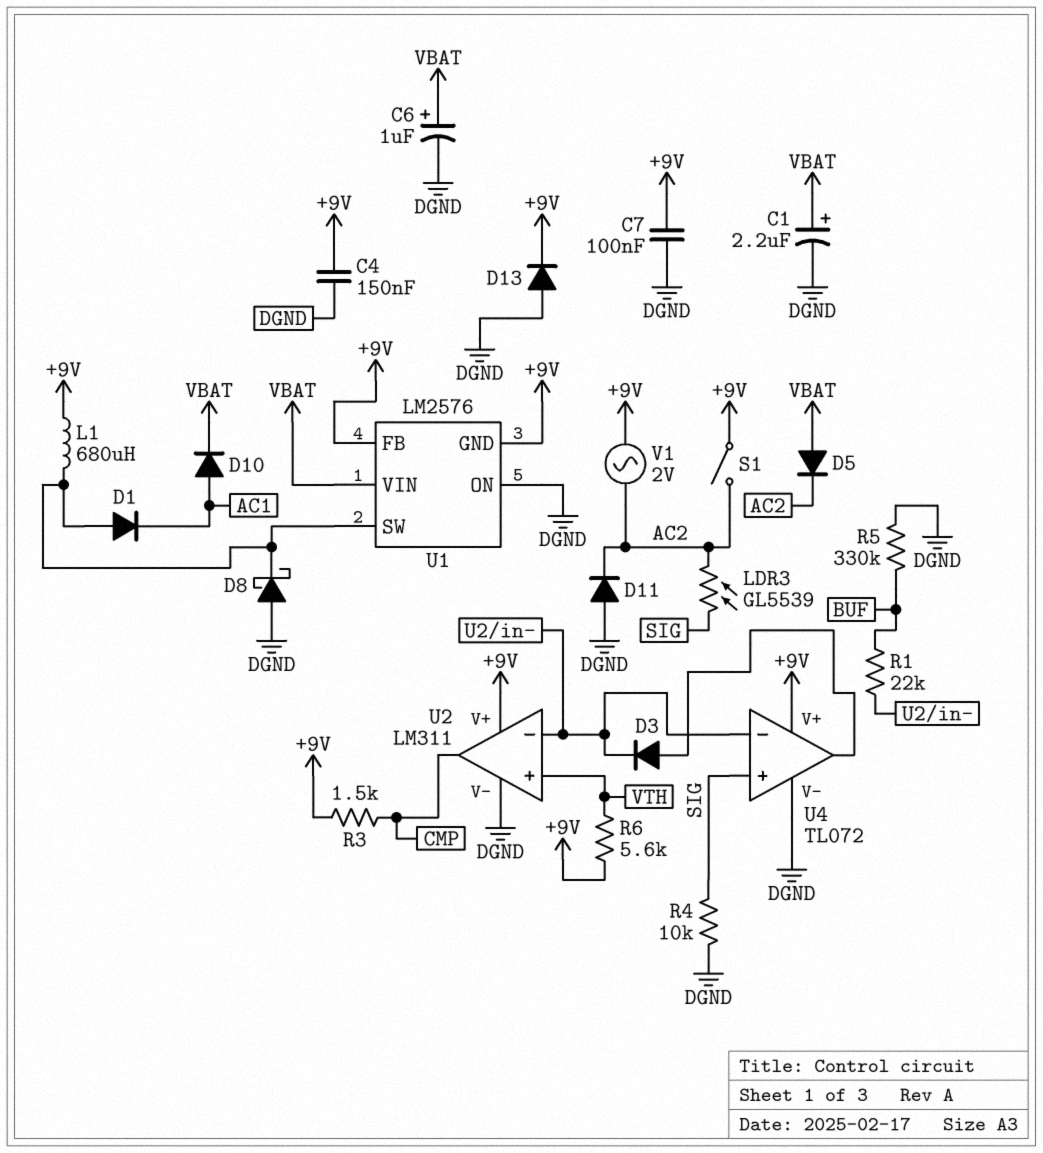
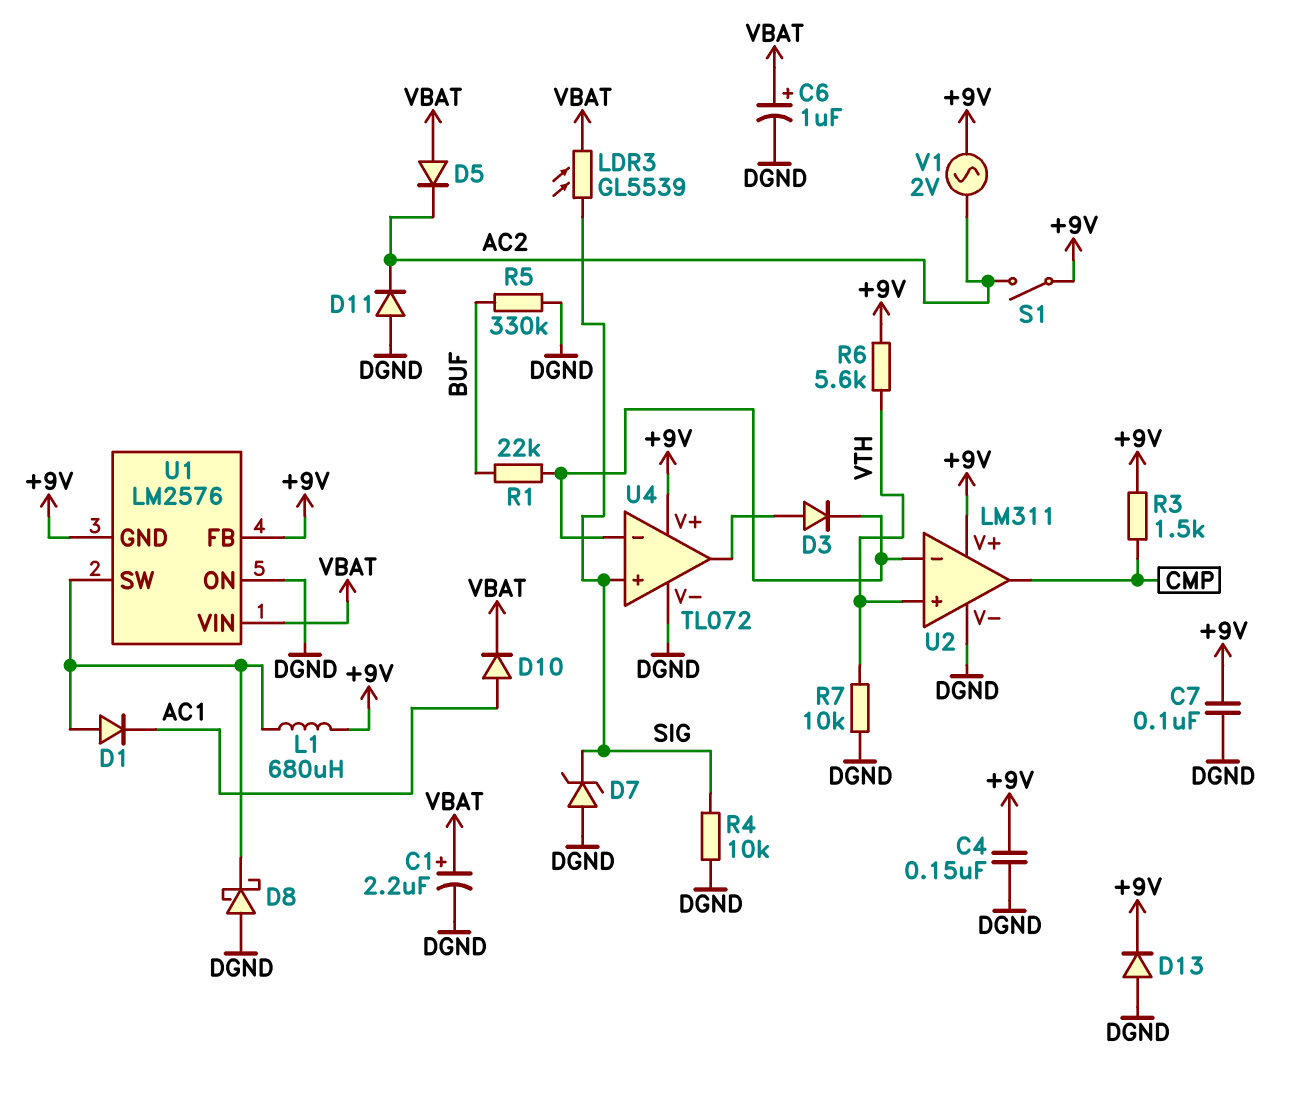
D7: none -> zener (A DGND, K SIG)
LDR3: GL5539 (AC2, SIG) -> GL5539 (SIG, VBAT)
R7: none -> 10k (DGND, VTH)

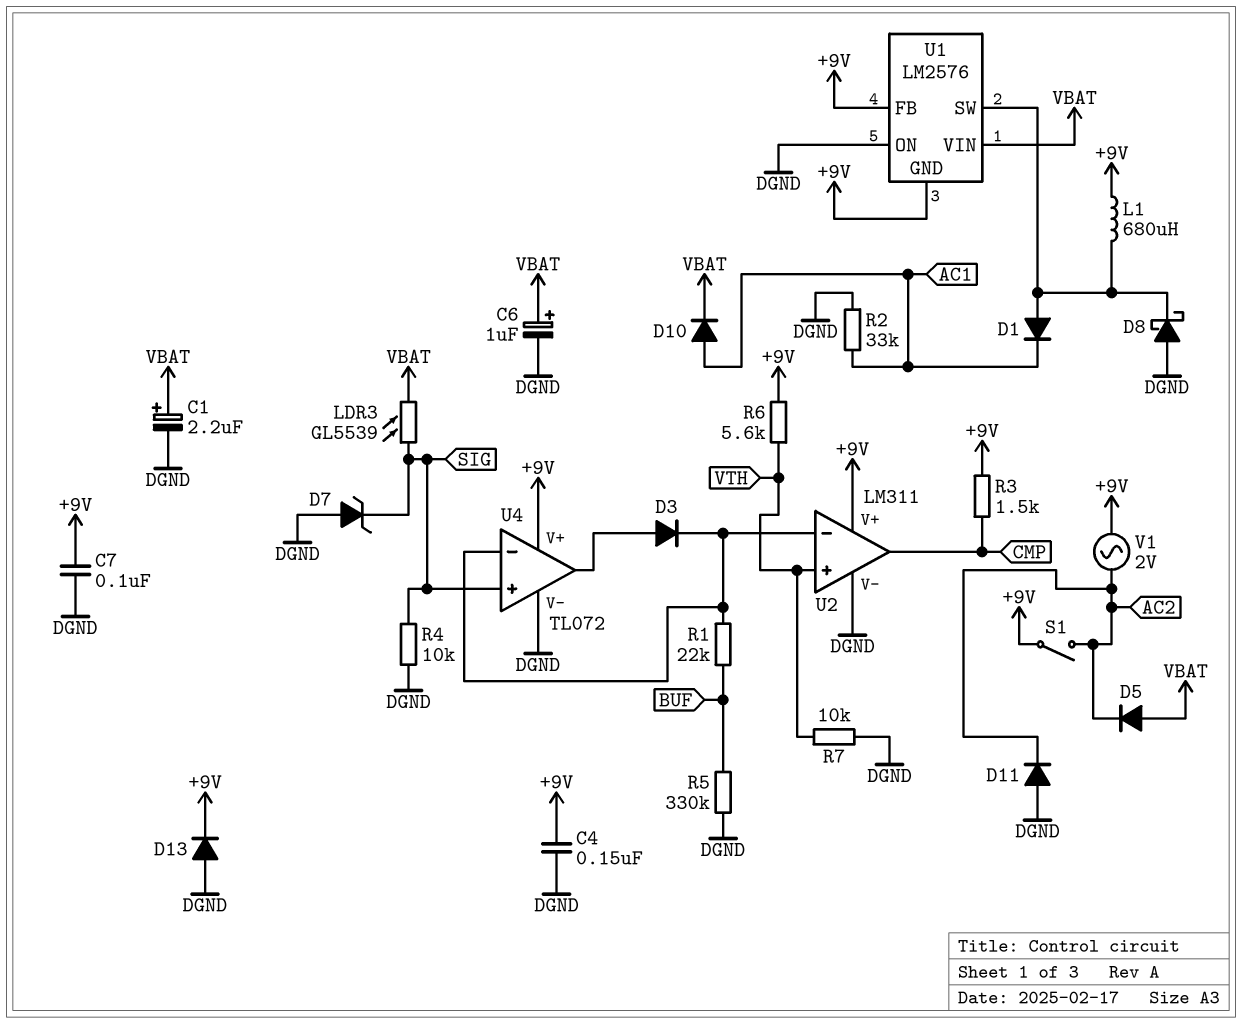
R2: none -> 33k (AC1, DGND)

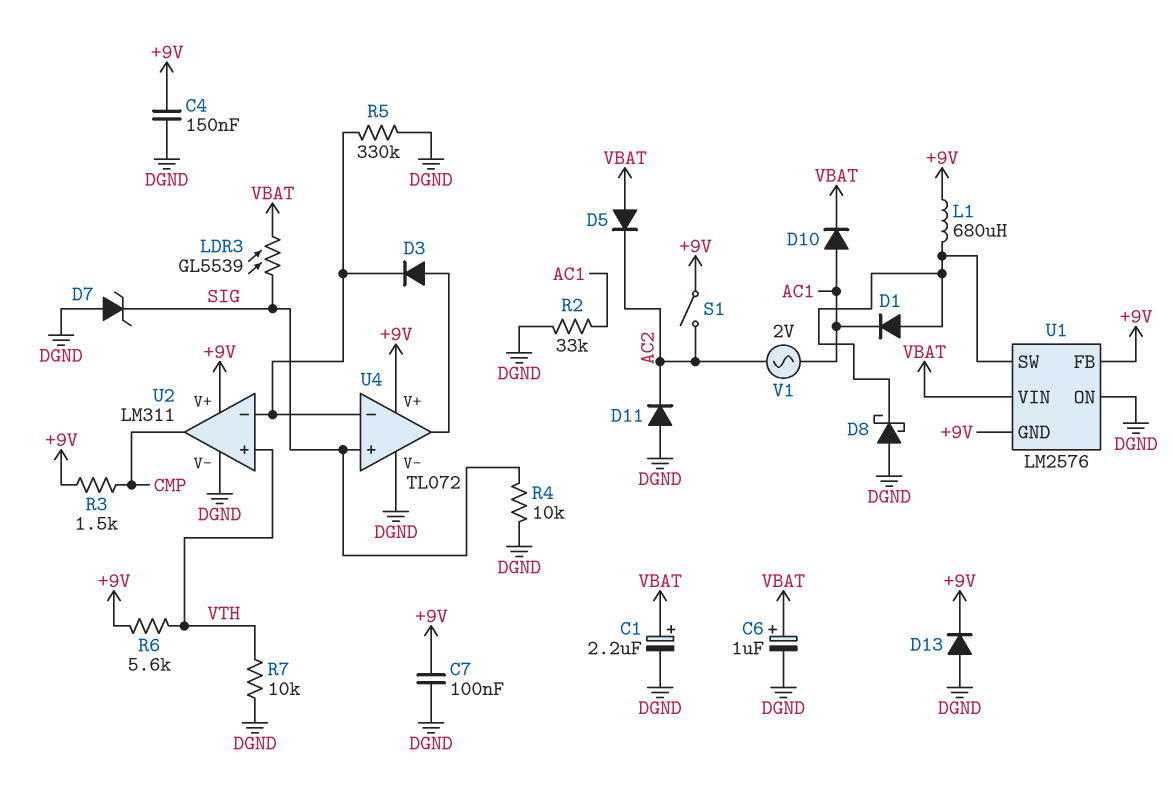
R1: 22k (BUF, U2/in-) -> none
R5: 330k (BUF, DGND) -> 330k (DGND, U2/in-)
V1: AC 2V (+9V, AC2) -> AC 2V (AC1, AC2)

